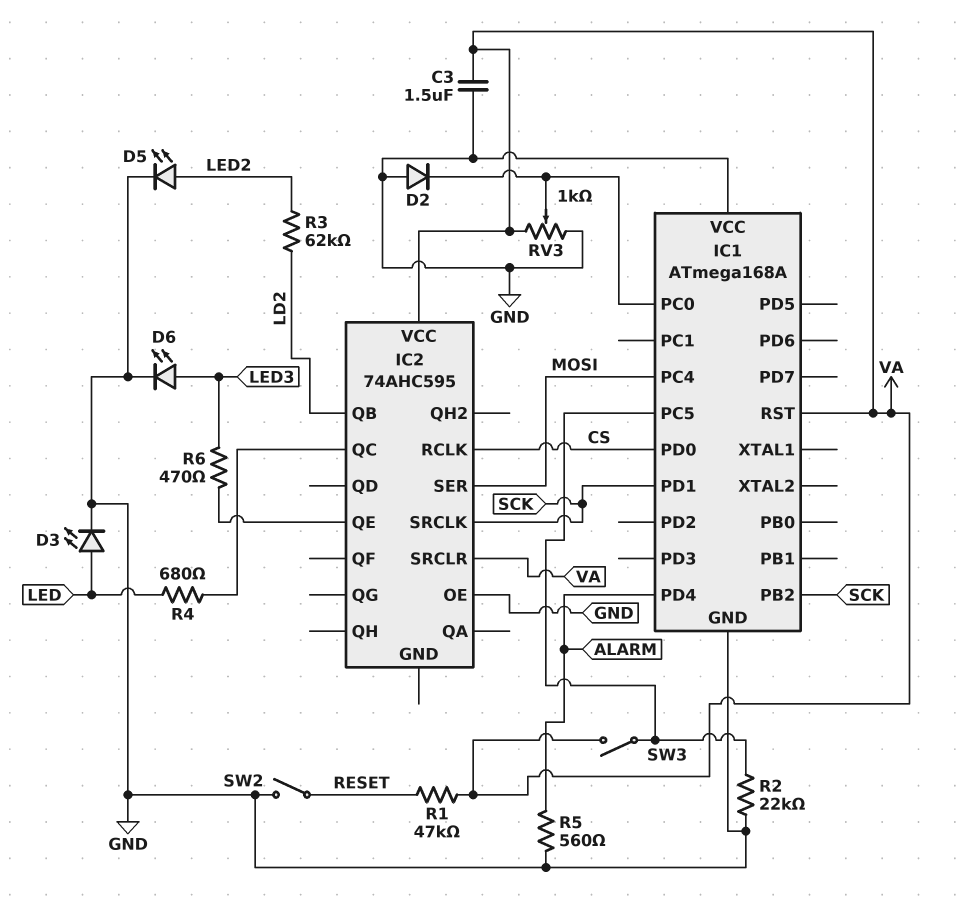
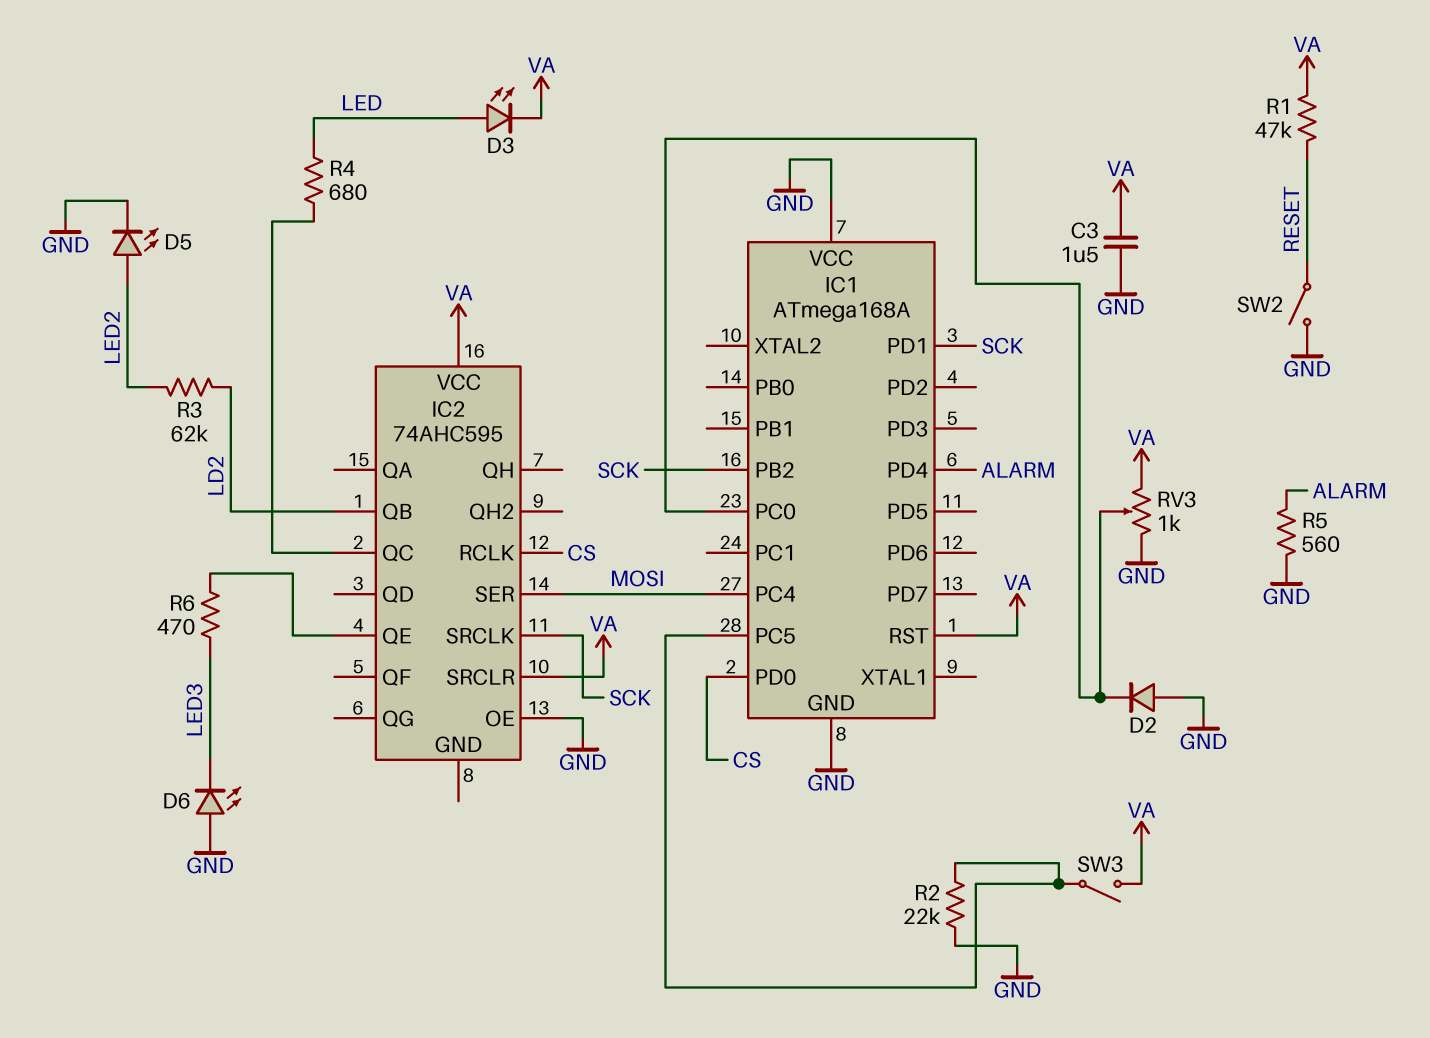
D3: LED (A LED, K GND) -> LED (A LED, K VA)
D6: LED (A LED3, K GND) -> LED (A GND, K LED3)

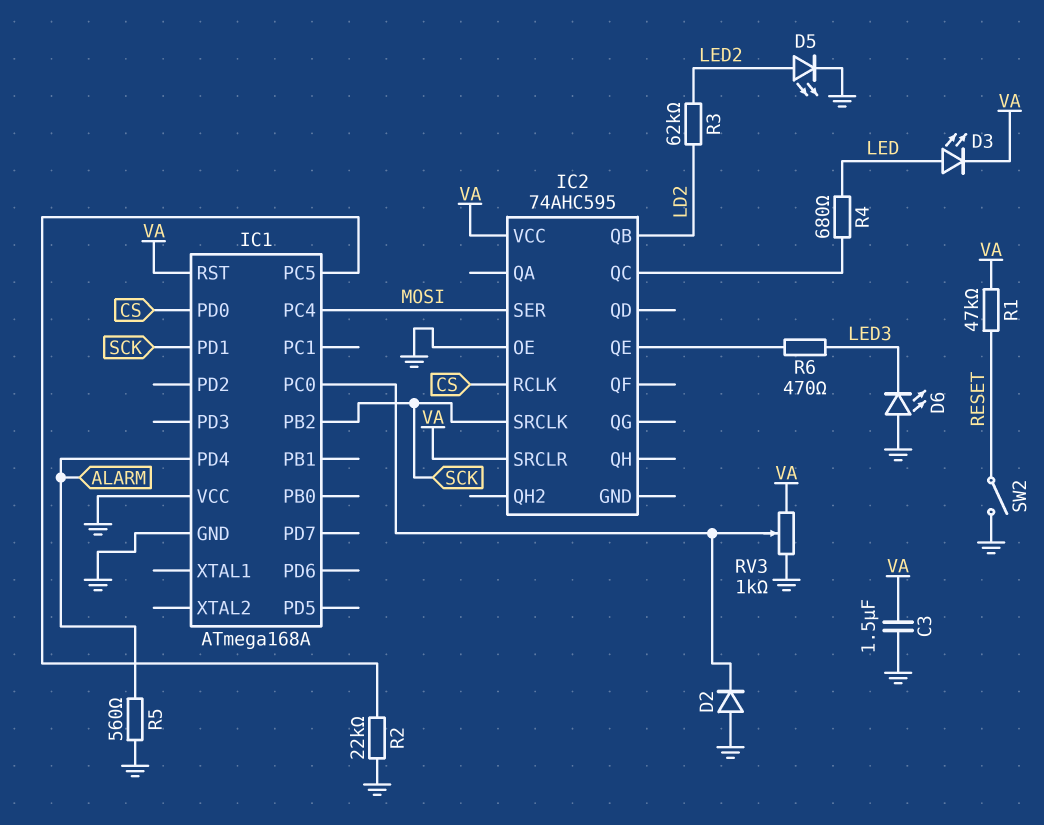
SW3: switch (IC1/PC5, VA) -> none

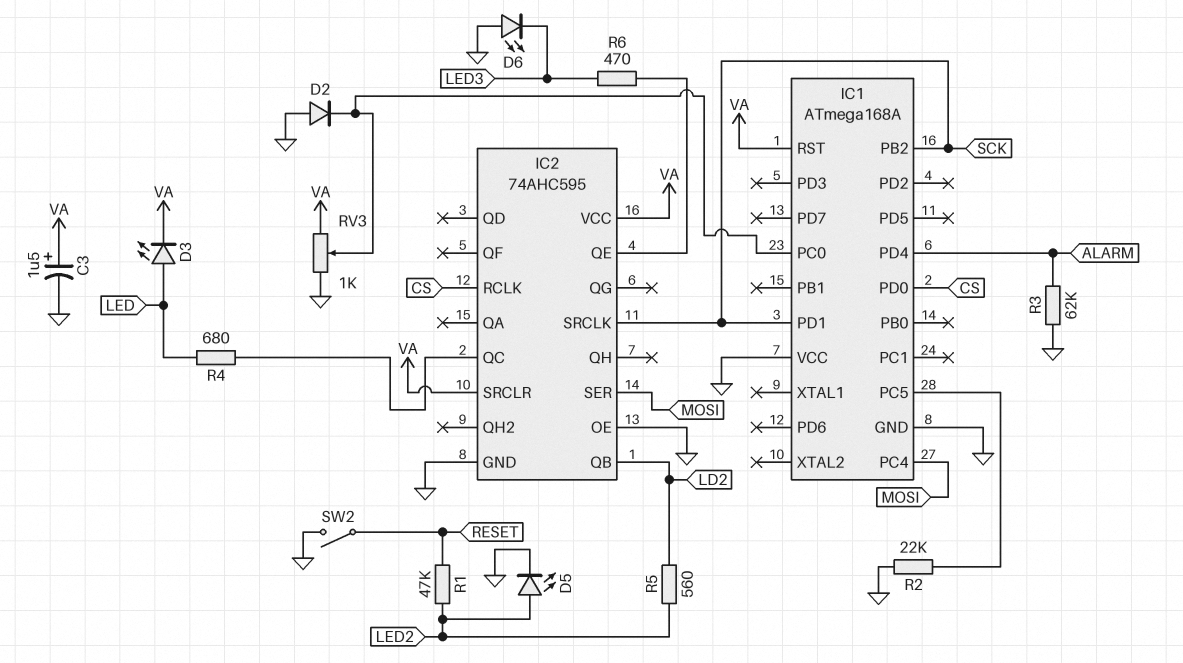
C3: 1.5uF (GND, VA) -> 1.5uF (plus VA, minus GND)
IC2 pin GND: none -> GND
R1: 47k (RESET, VA) -> 47k (LED2, RESET)
R3: 62k (LD2, LED2) -> 62k (ALARM, GND)
R5: 560 (ALARM, GND) -> 560 (LD2, LED2)

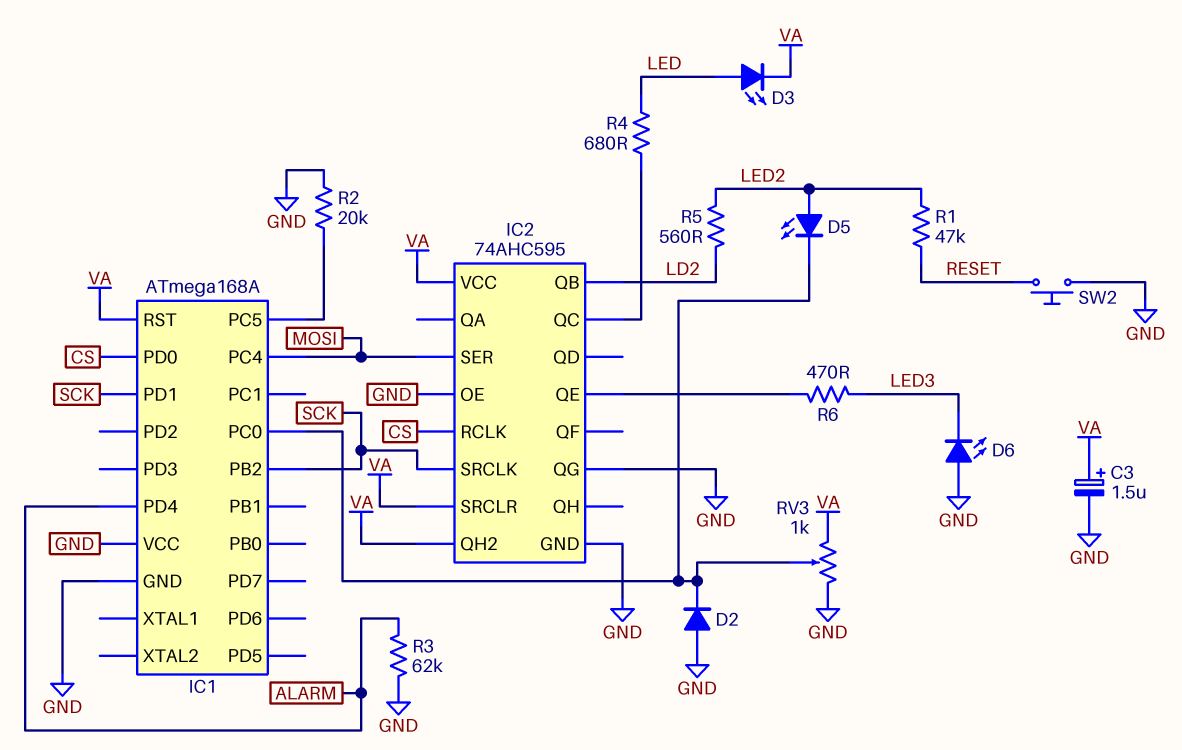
D5: LED (A LED2, K GND) -> LED (A LED2, K IC1/PC0)
IC2 pin QG: none -> GND
IC2 pin QH2: none -> VA
R2: 22k (GND, IC1/PC5) -> 20k (GND, IC1/PC5)
SW2: switch (GND, RESET) -> button (GND, RESET)

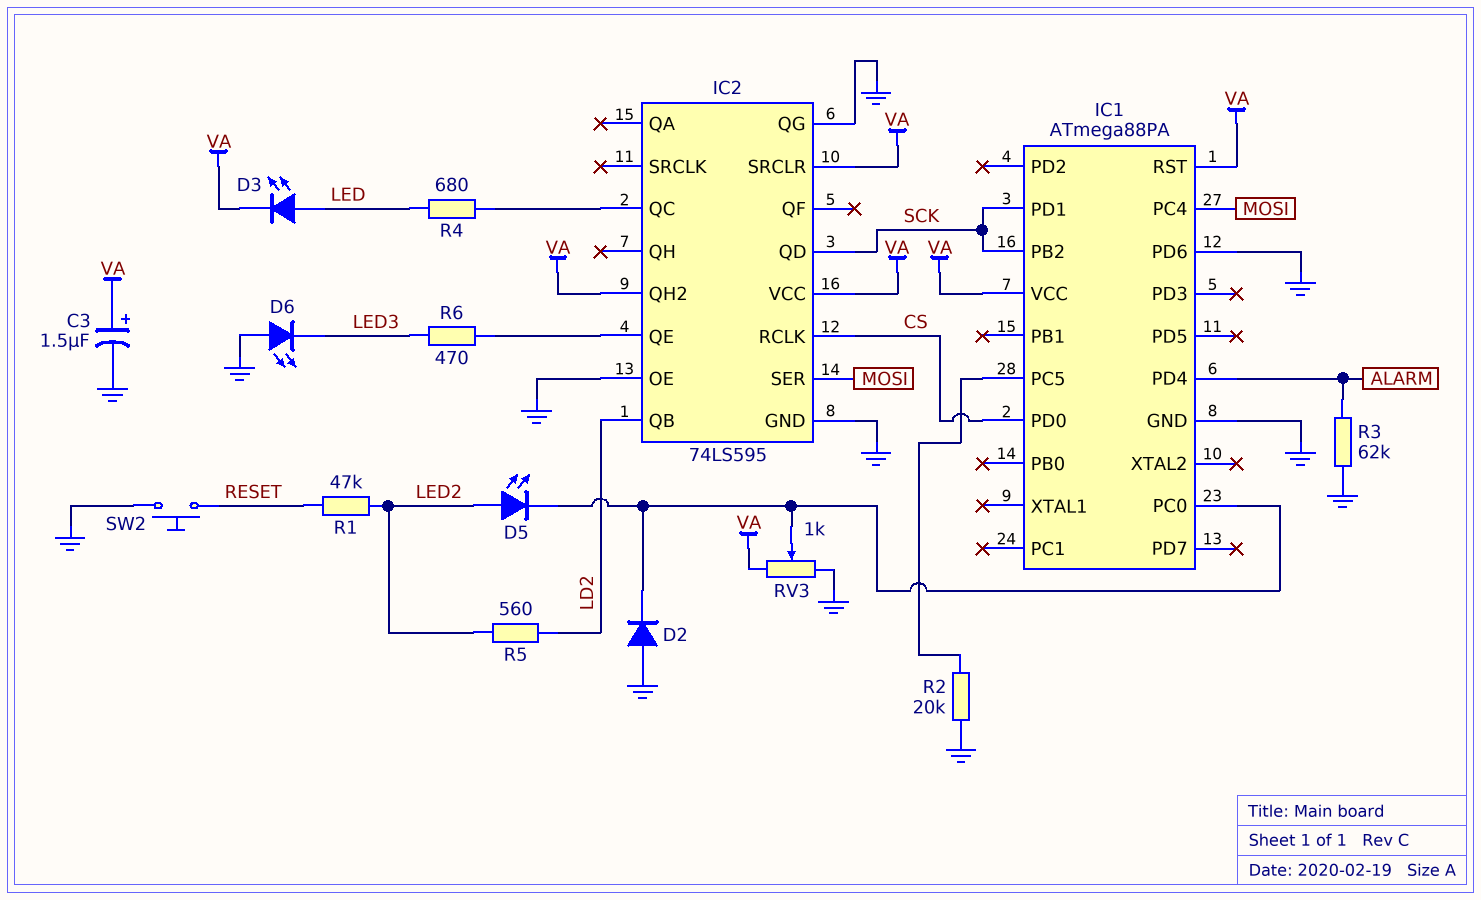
IC1: ATmega168A -> ATmega88PA
IC1 pin PD6: none -> GND
IC1 pin VCC: GND -> VA
IC2: 74AHC595 -> 74LS595
IC2 pin QD: none -> SCK
IC2 pin SRCLK: SCK -> none

